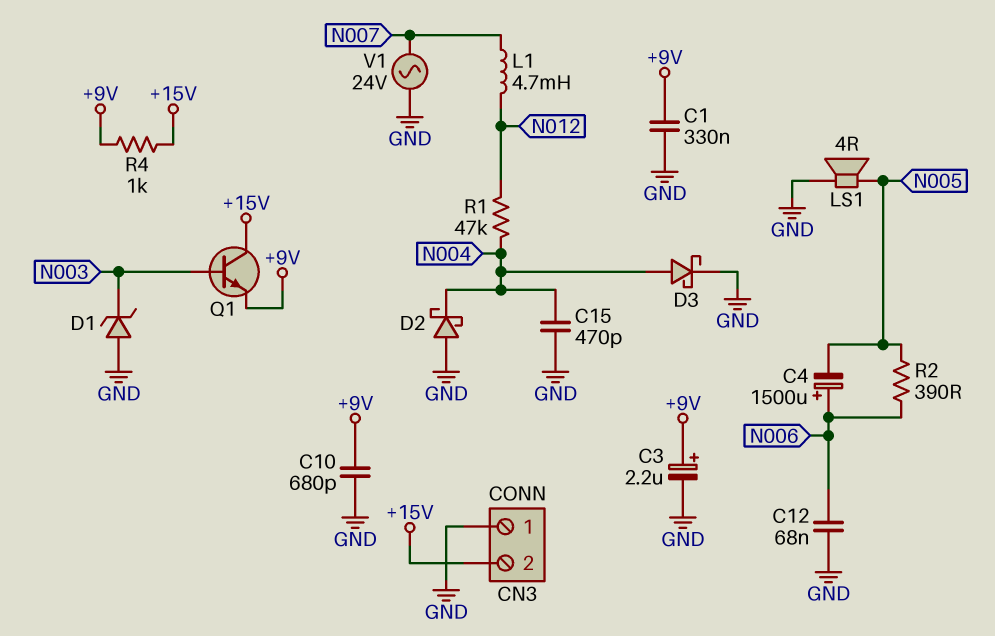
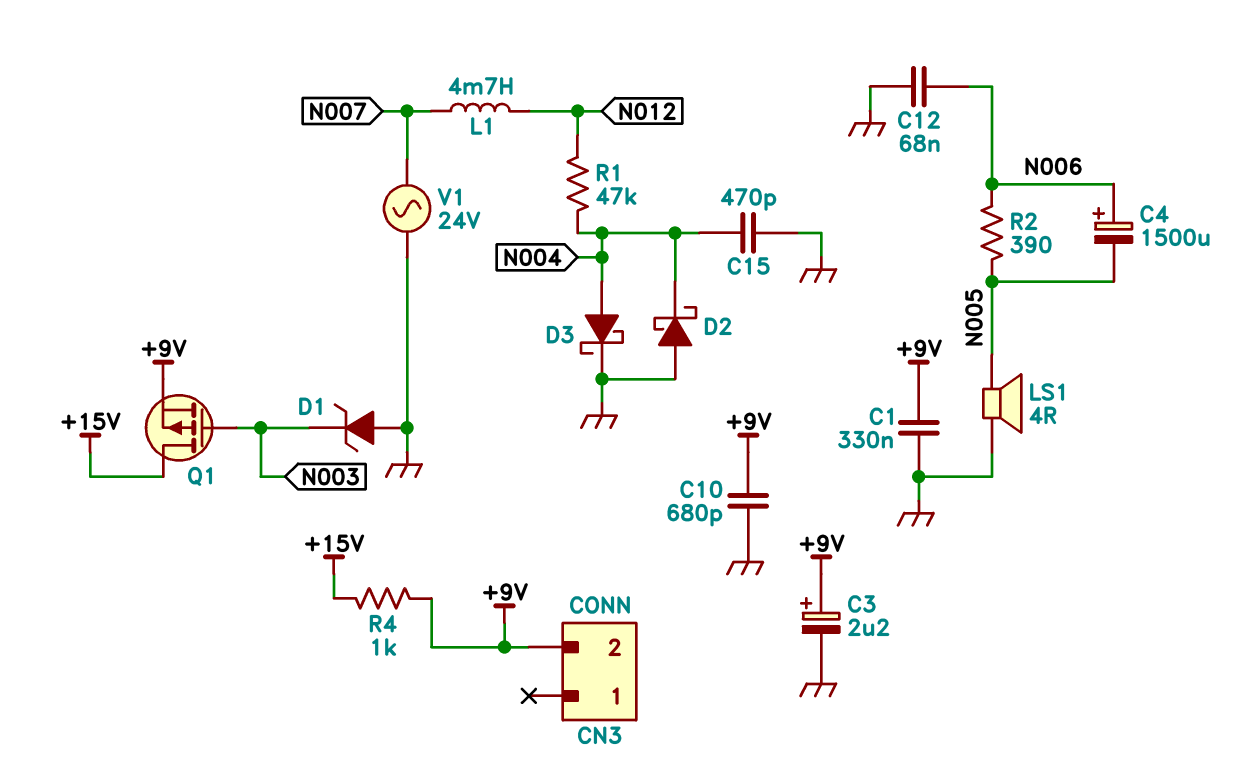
CN3 pin 1: GND -> none
CN3 pin 2: +15V -> +9V
Q1: NPN (B N003, C +15V, E +9V) -> PMOS (G N003, D +15V, S +9V)

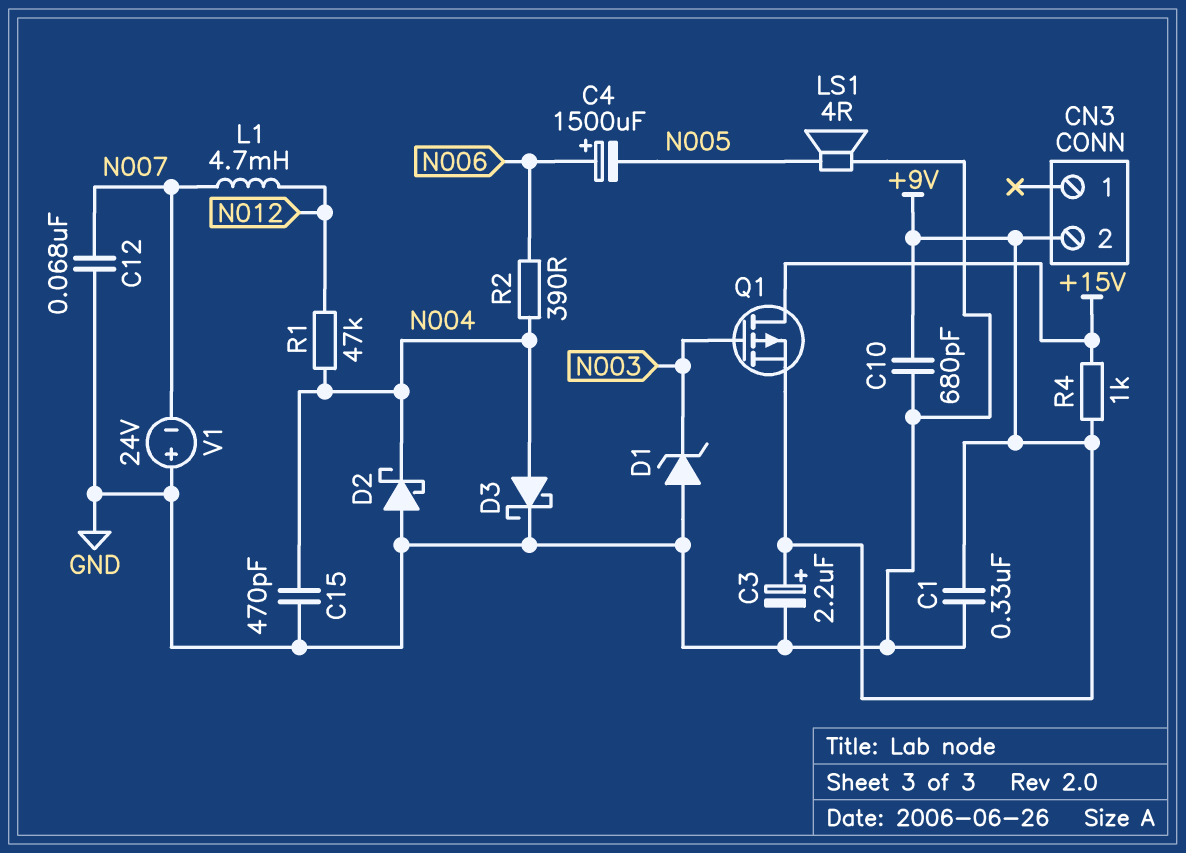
C12: 68nF (GND, N006) -> 68nF (GND, N007)
R2: 390 (N005, N006) -> 390 (N004, N006)
V1: AC 24V (GND, N007) -> 24V (plus GND, minus N007)

